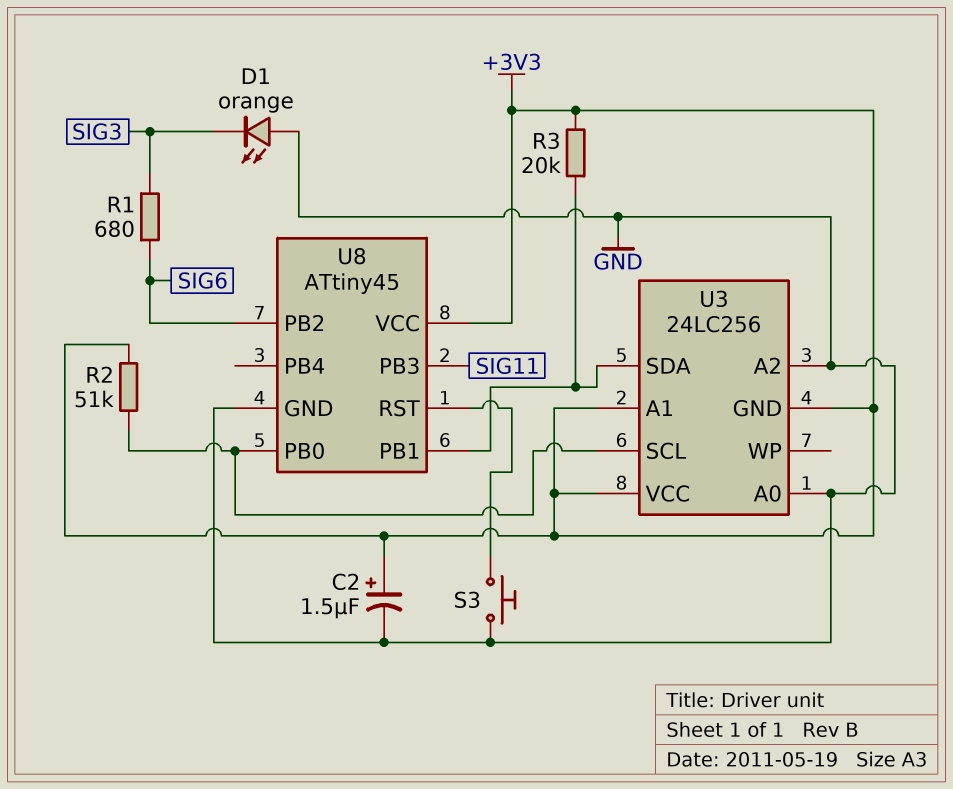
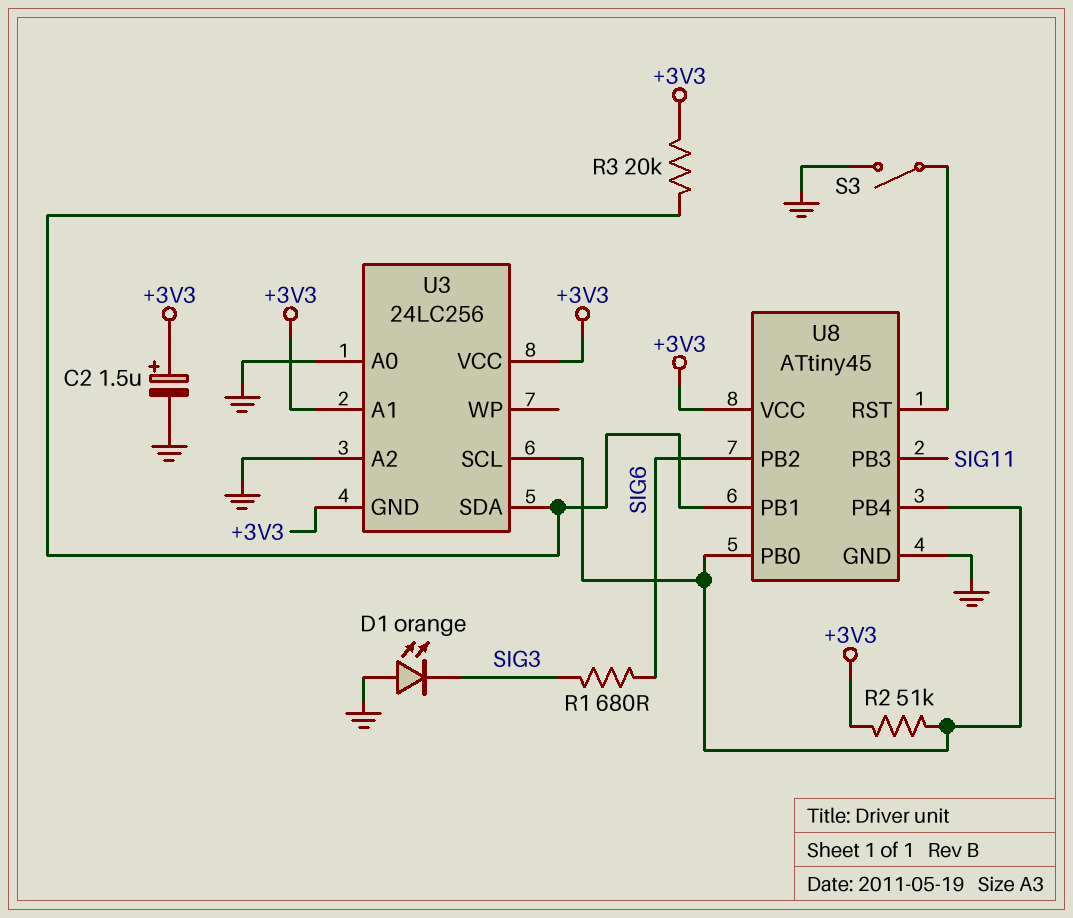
S3: button (GND, U8/RST) -> switch (GND, U8/RST)
U8 pin PB4: none -> U3/SCL

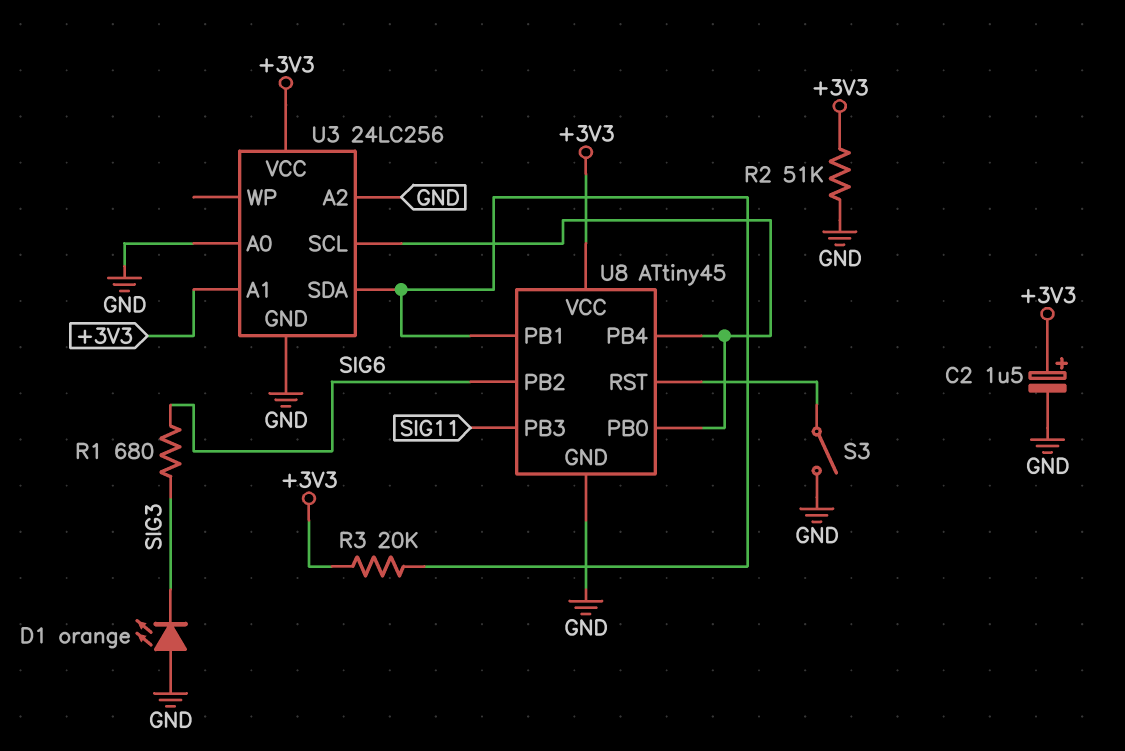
R2: 51k (+3V3, U3/SCL) -> 51k (+3V3, GND)
U3 pin GND: +3V3 -> GND

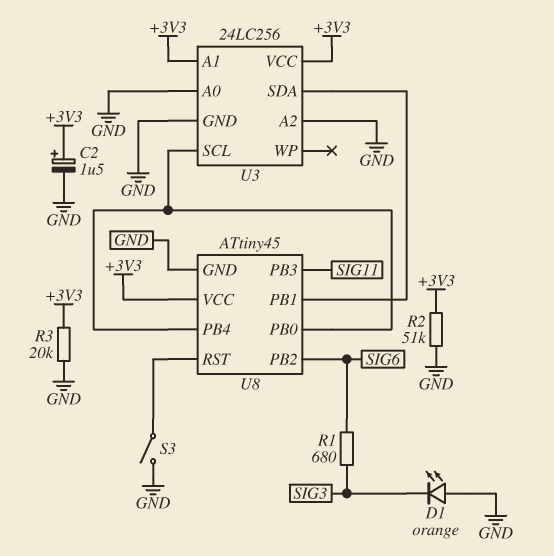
R3: 20k (+3V3, U3/SDA) -> 20k (+3V3, GND)

